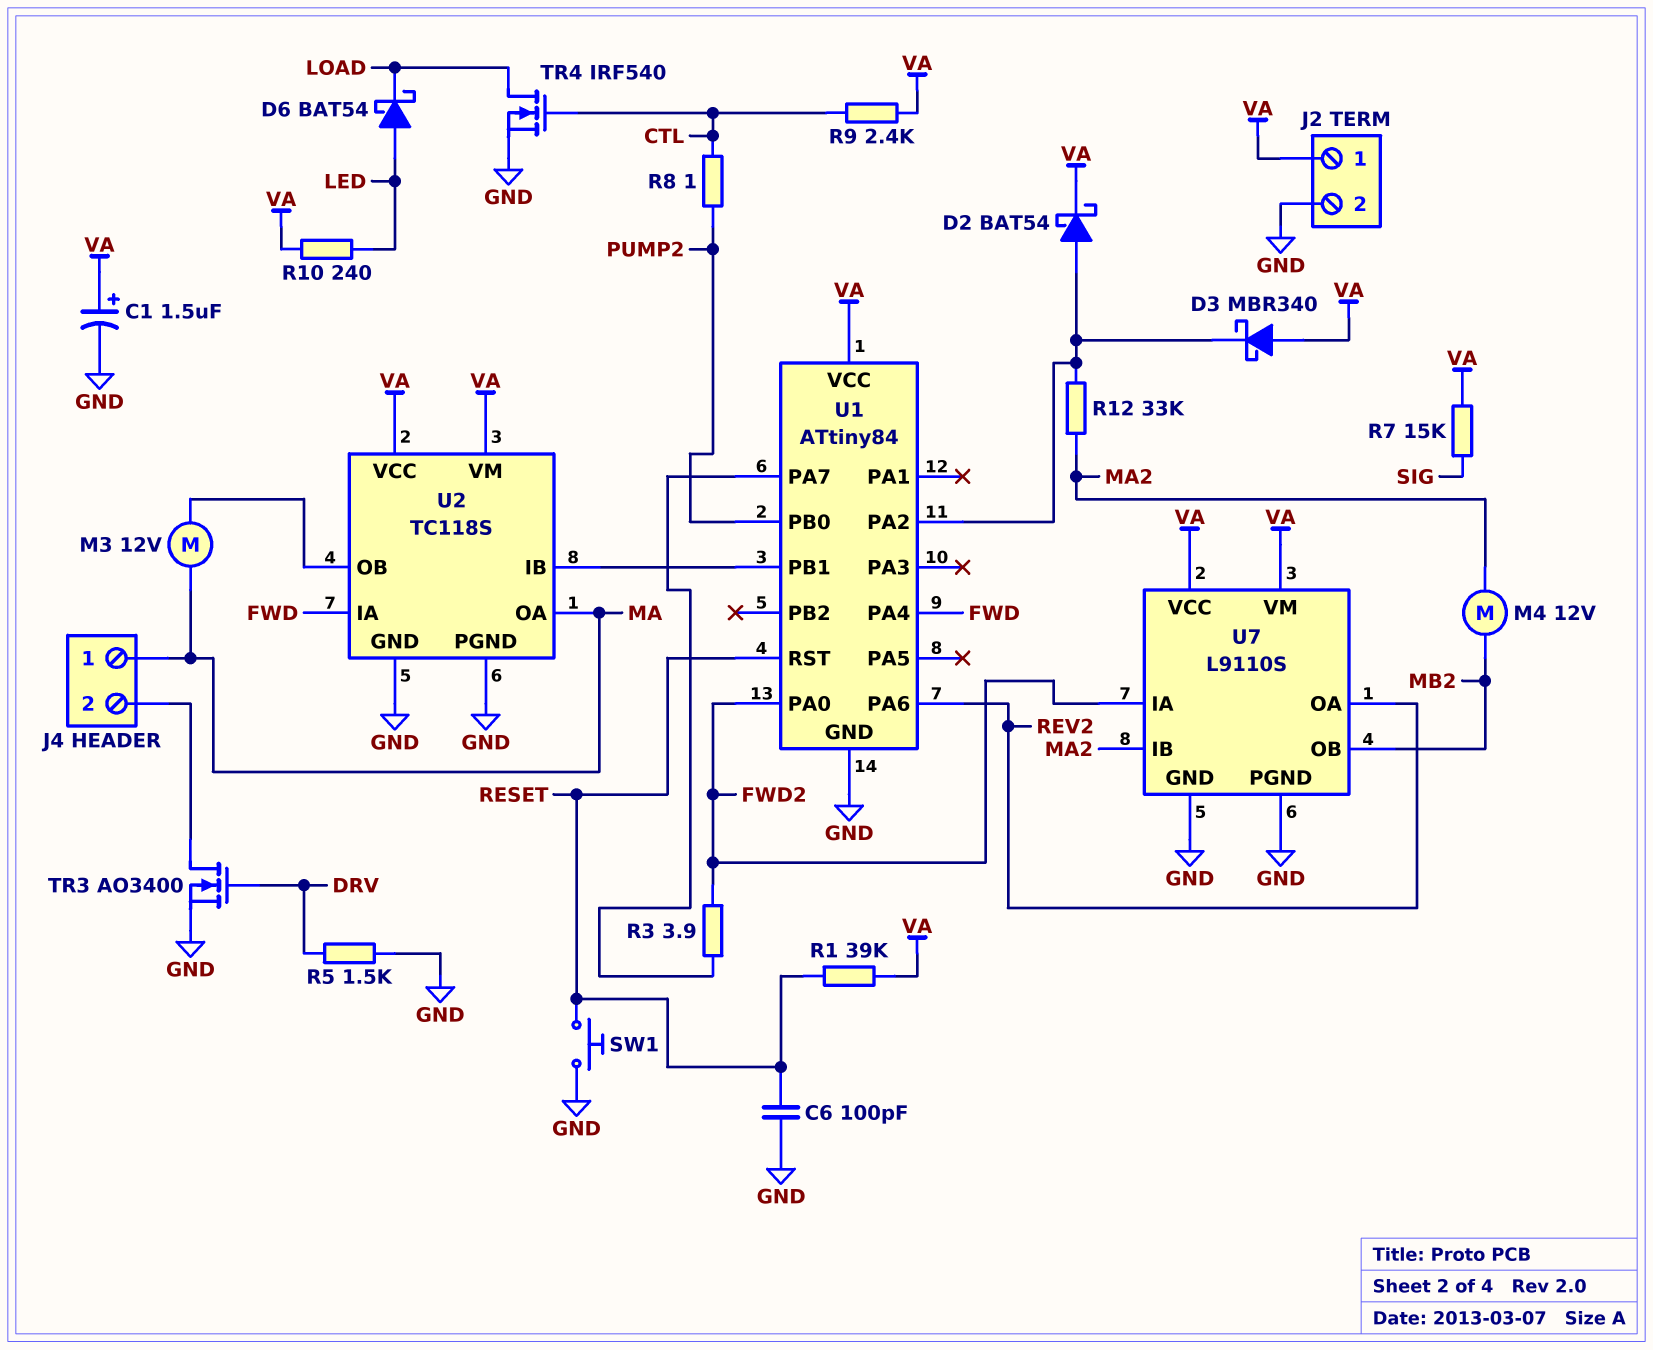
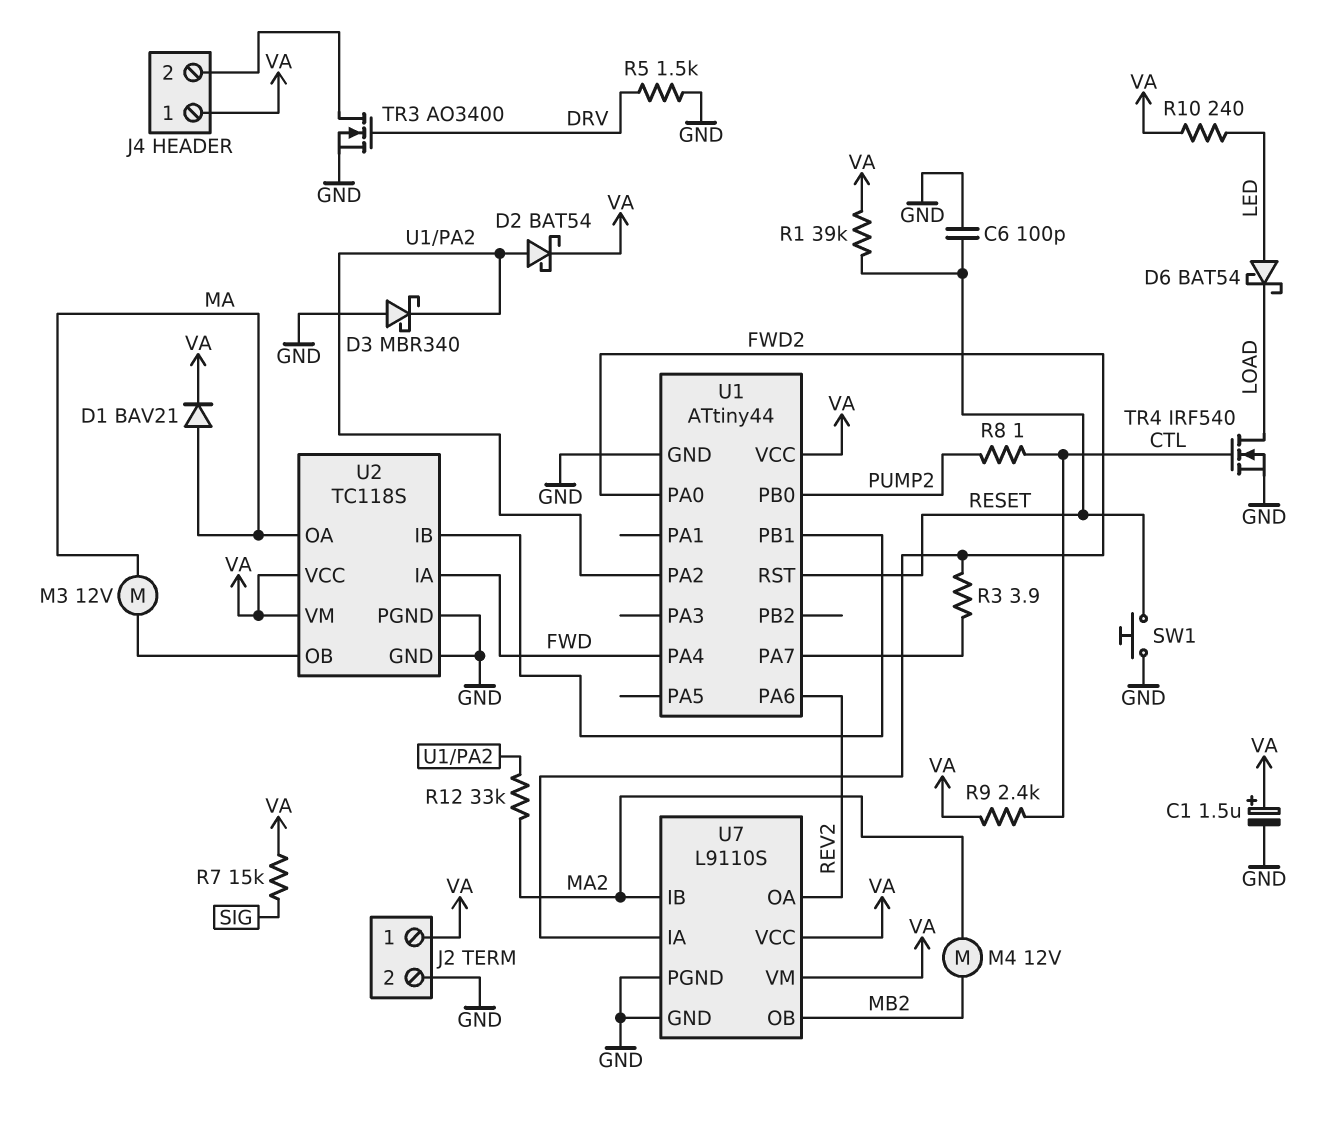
D1: none -> diode BAV21 (A MA, K VA)
D3: schottky MBR340 (A VA, K U1/PA2) -> schottky MBR340 (A GND, K U1/PA2)
J4 pin 1: MA -> VA
U1: ATtiny84 -> ATtiny44

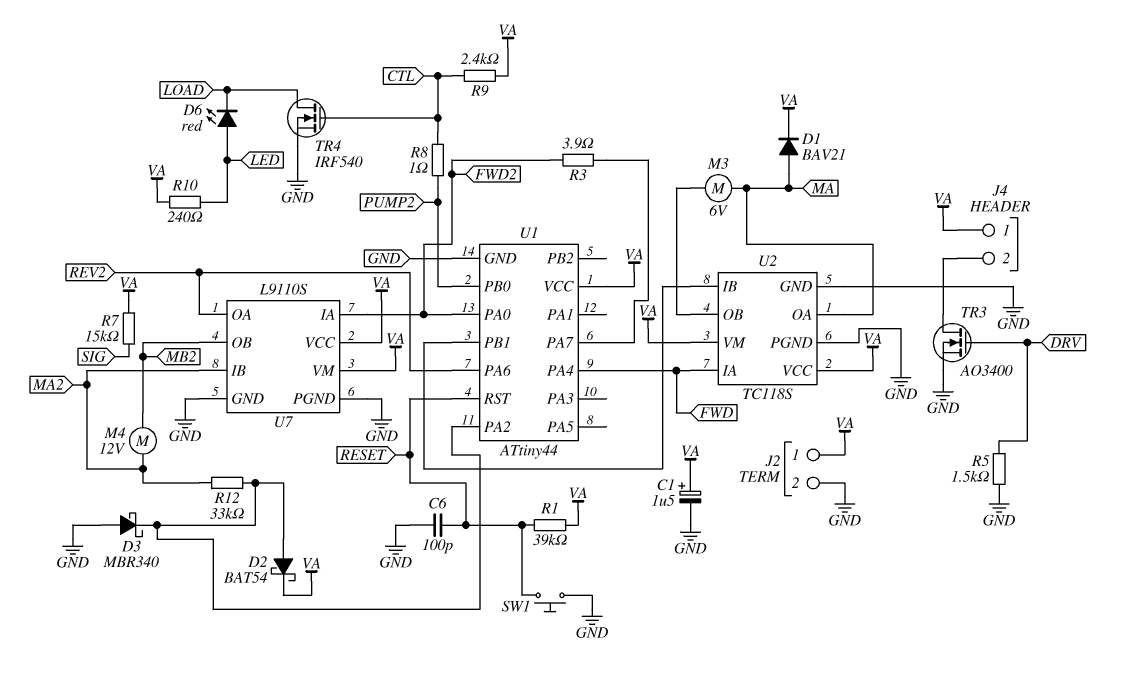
D6: schottky BAT54 (A LED, K LOAD) -> LED red (A LED, K LOAD)
M3: motor 12V (MA, U2/OB) -> motor 6V (MA, U2/OB)

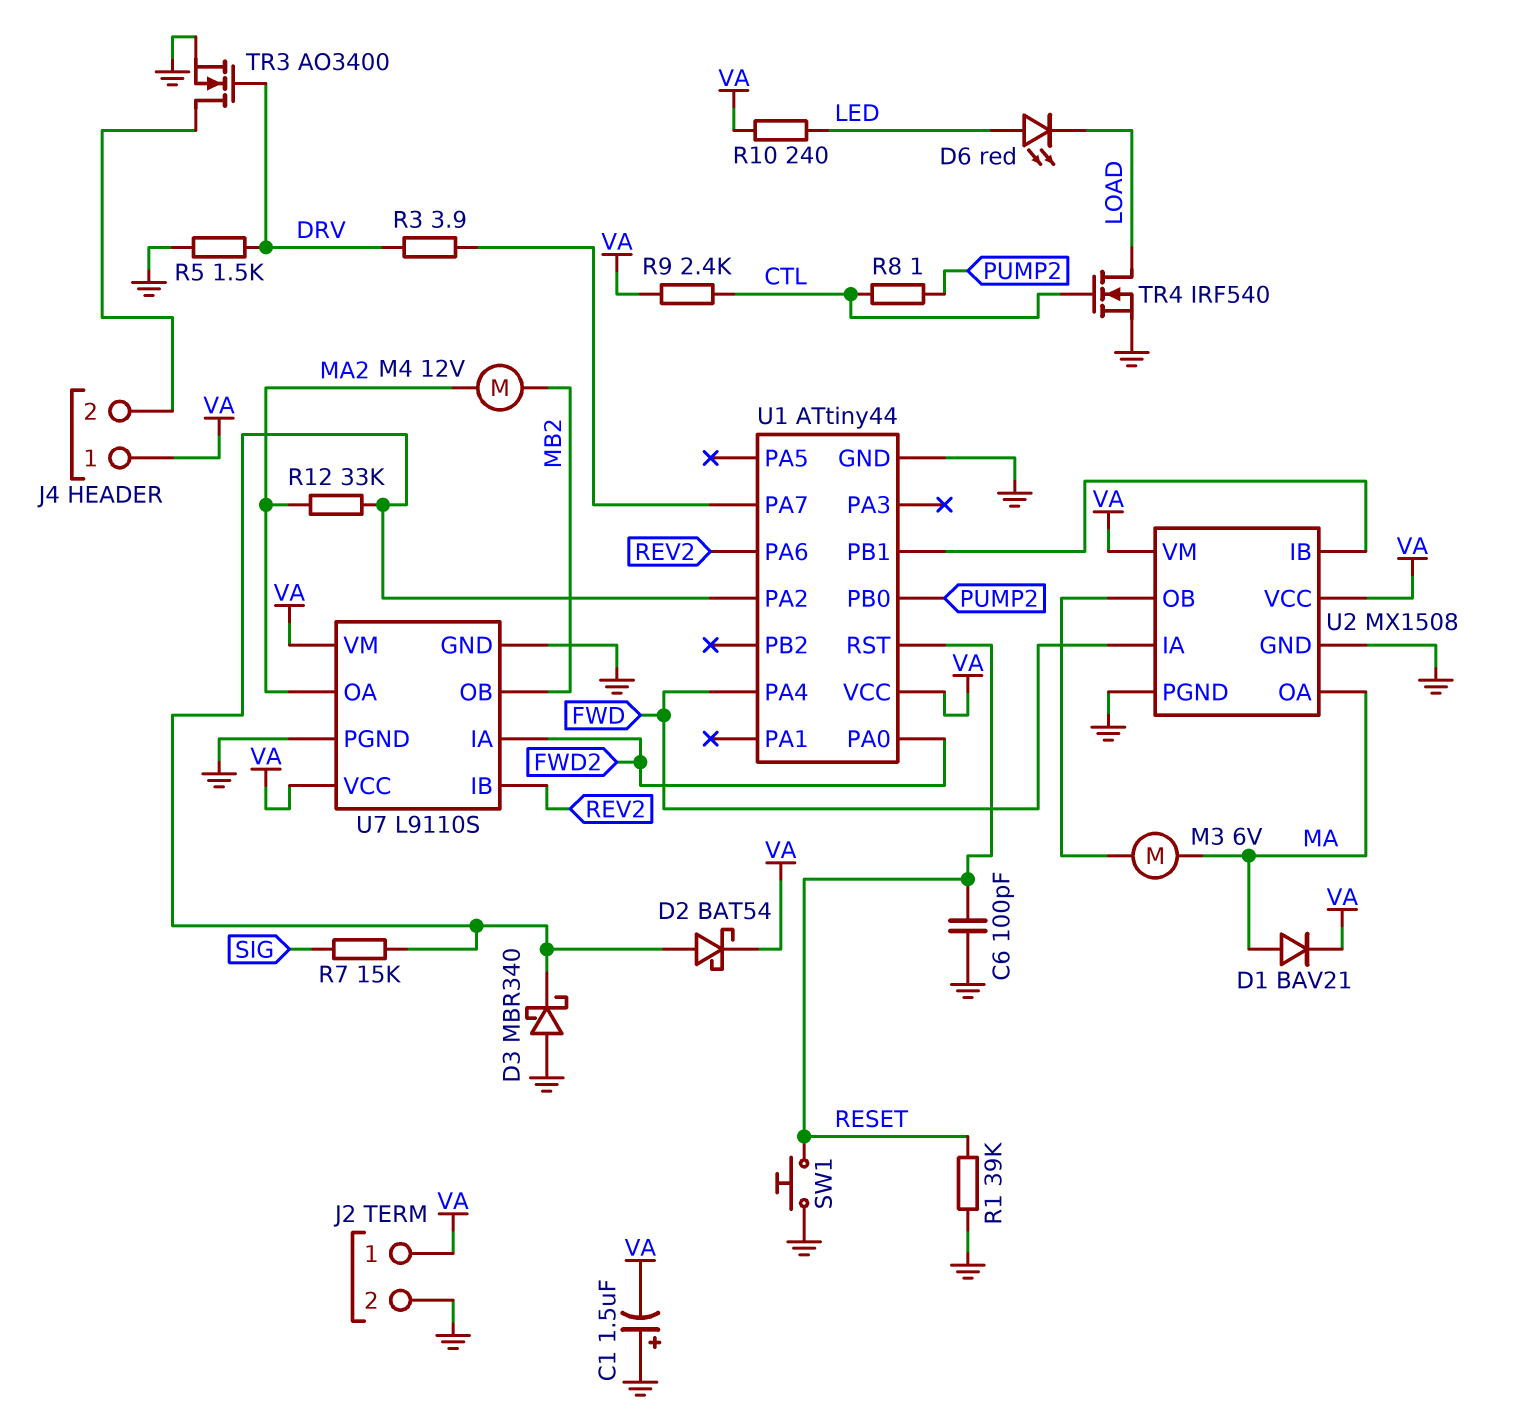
C1: 1.5uF (plus VA, minus GND) -> 1.5uF (plus GND, minus VA)
R1: 39k (RESET, VA) -> 39k (GND, RESET)
R3: 3.9 (FWD2, U1/PA7) -> 3.9 (DRV, U1/PA7)
R7: 15k (SIG, VA) -> 15k (SIG, U1/PA2)
U2: TC118S -> MX1508
U7 pin IB: MA2 -> REV2
U7 pin OA: REV2 -> MA2

